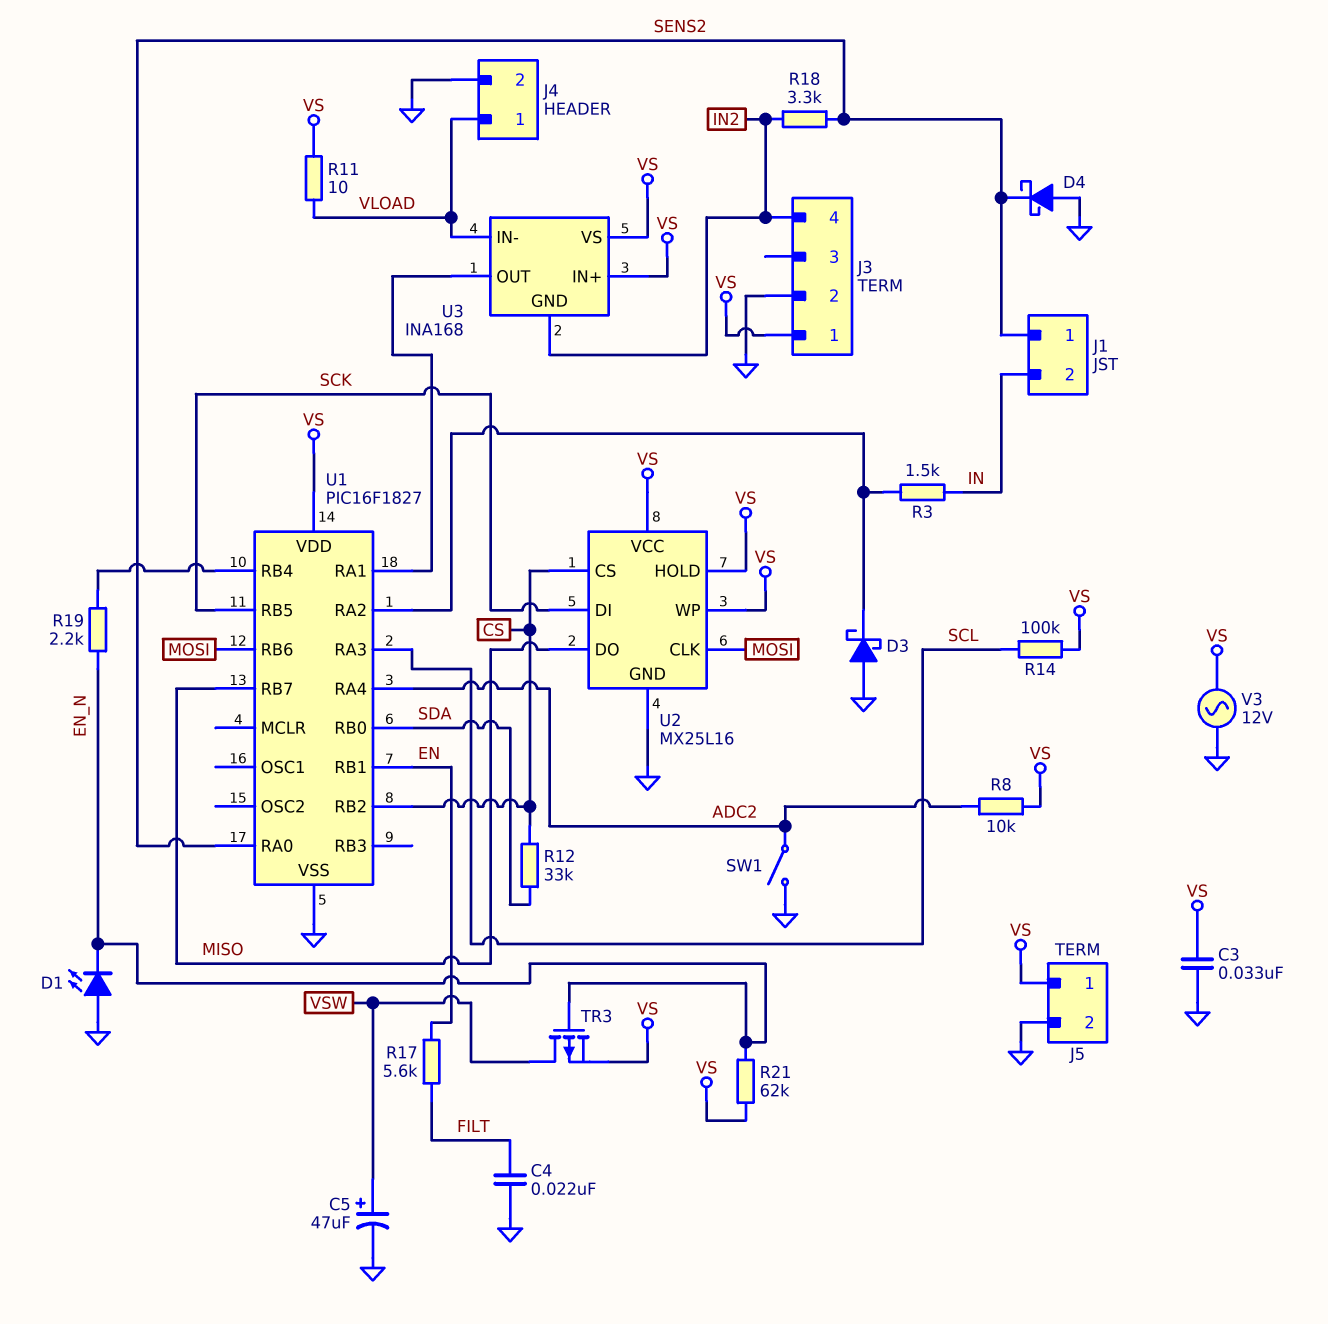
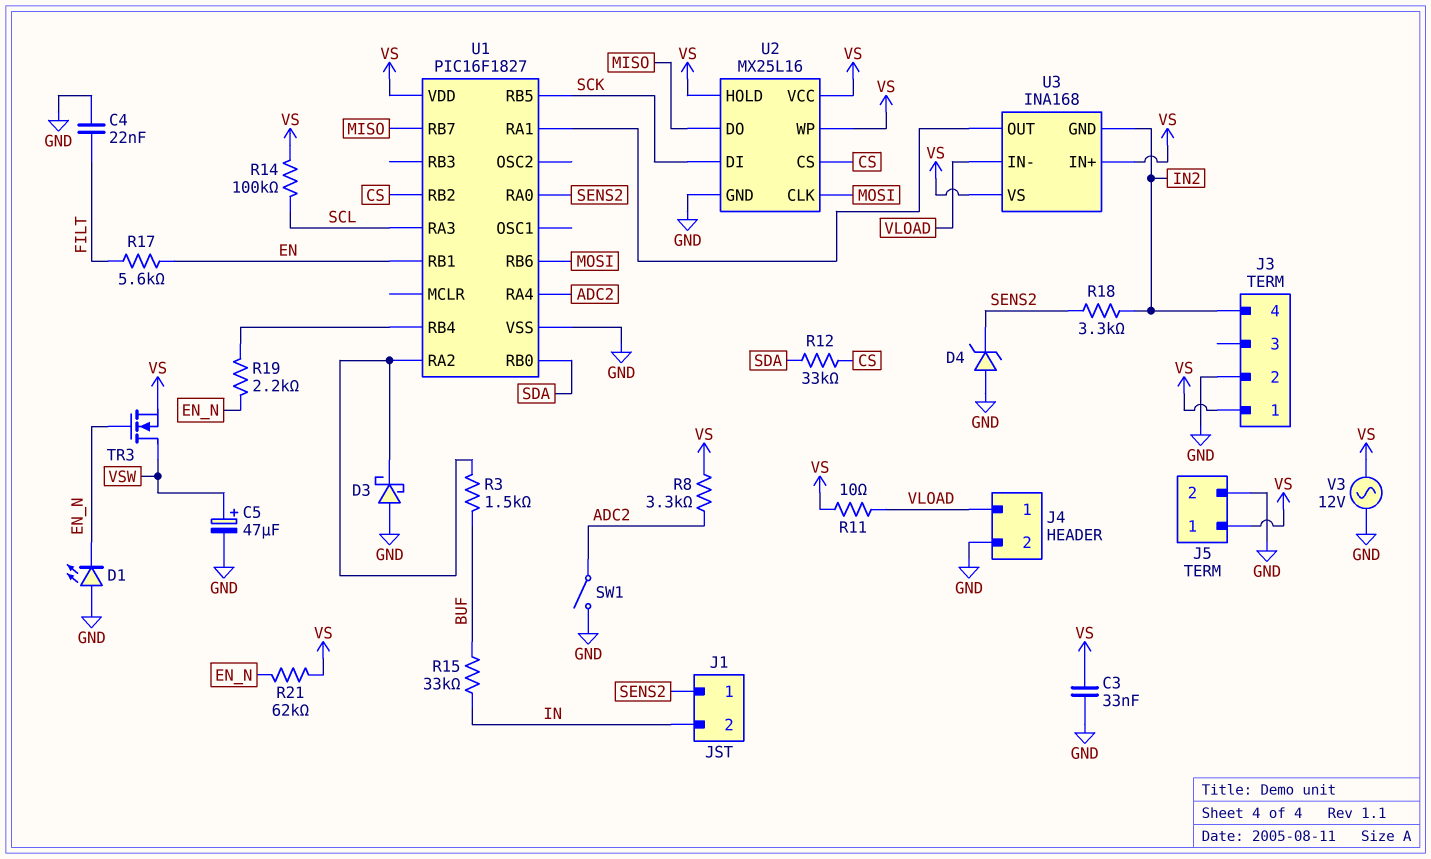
D4: schottky (A GND, K SENS2) -> zener (A GND, K SENS2)
R3: 1.5k (IN, U1/RA2) -> 1.5k (BUF, U1/RA2)
R8: 10k (ADC2, VS) -> 3.3k (ADC2, VS)
R15: none -> 33k (BUF, IN)
TR3: PMOS (G EN_N, D VSW, S VS) -> NMOS (G EN_N, D VSW, S VS)

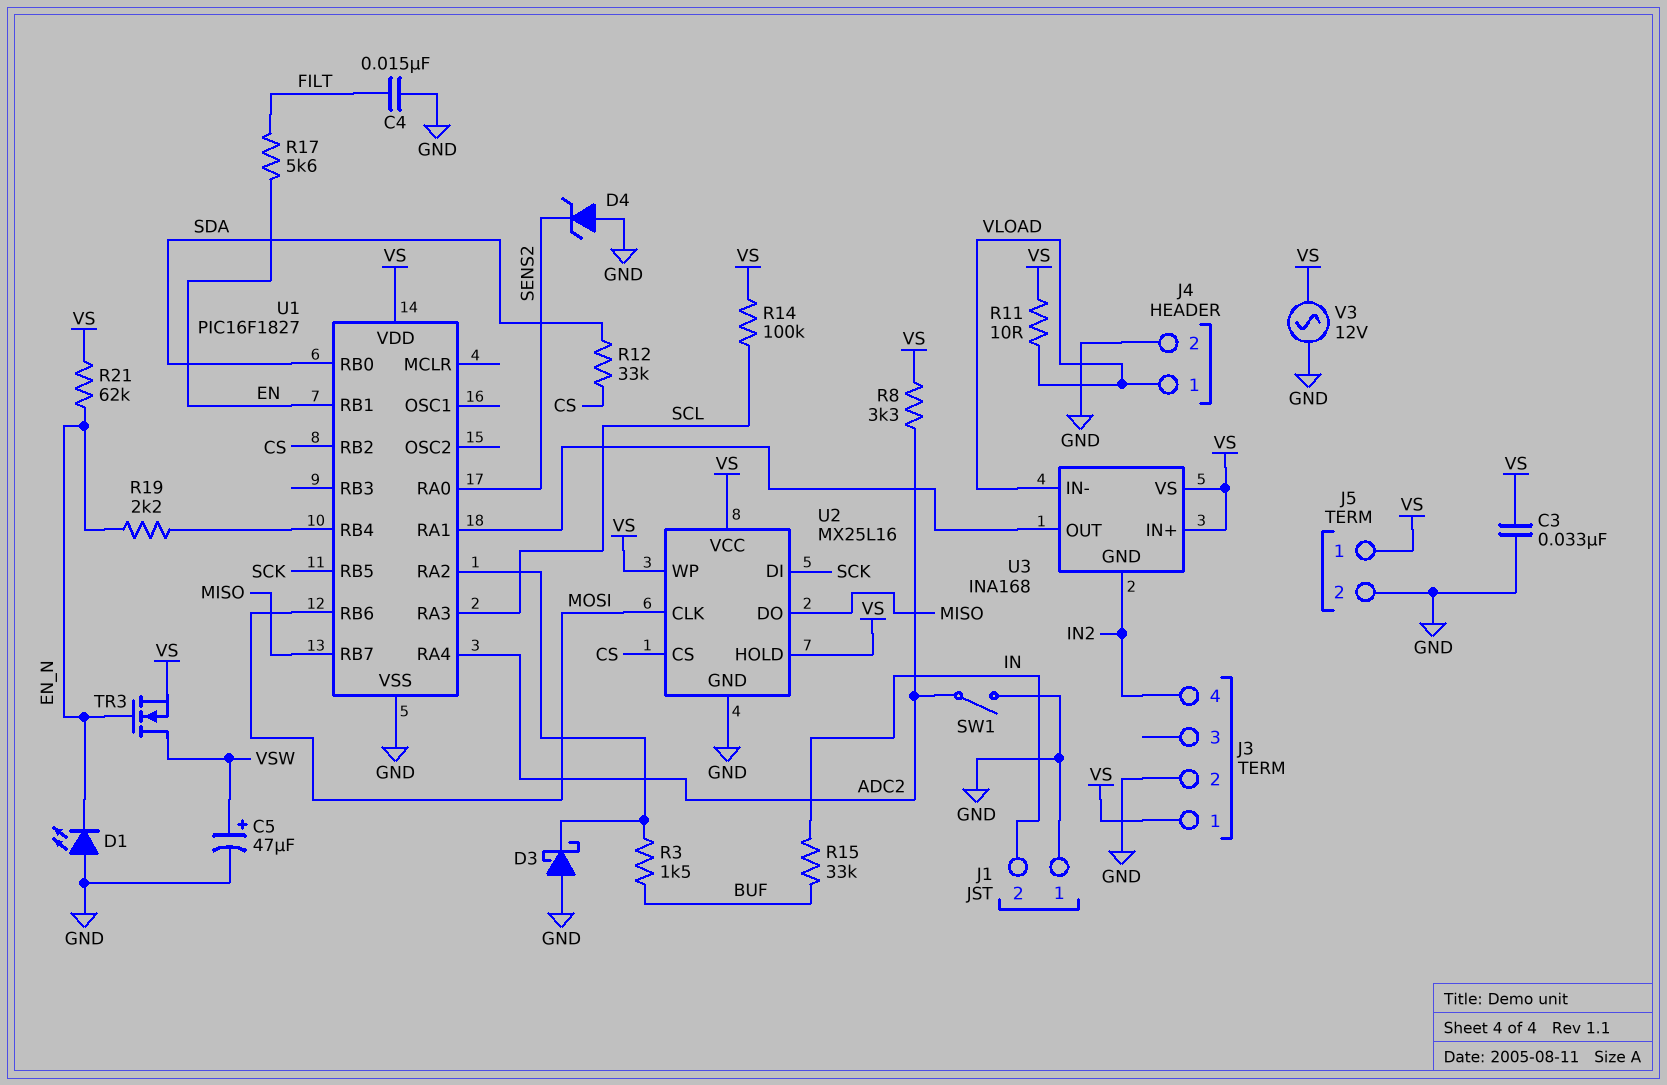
C4: 22nF (FILT, GND) -> 15nF (FILT, GND)
J1 pin 1: SENS2 -> GND
R18: 3.3k (IN2, SENS2) -> none

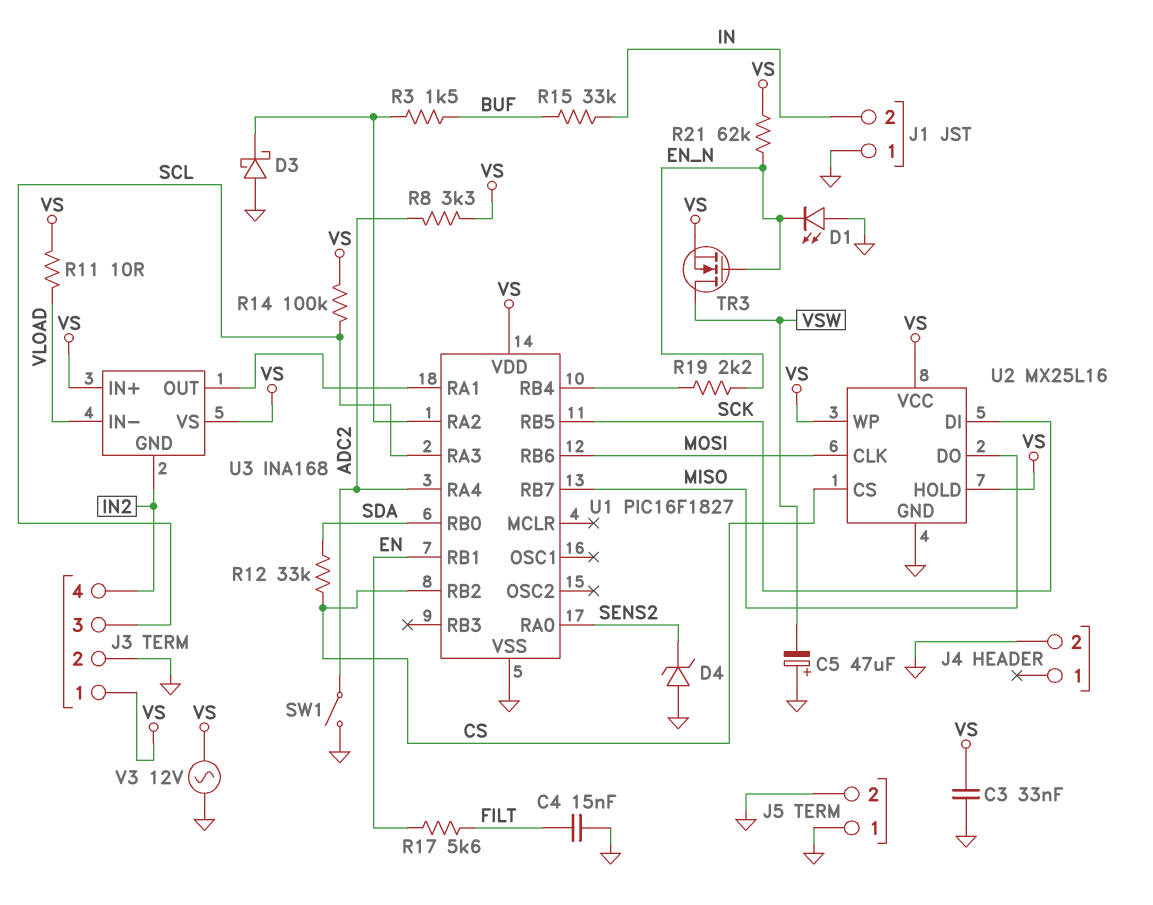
C5: 47uF (plus VSW, minus GND) -> 47uF (plus GND, minus VSW)
J3 pin 3: none -> SCL
J4 pin 1: VLOAD -> none
J5 pin 1: VS -> GND

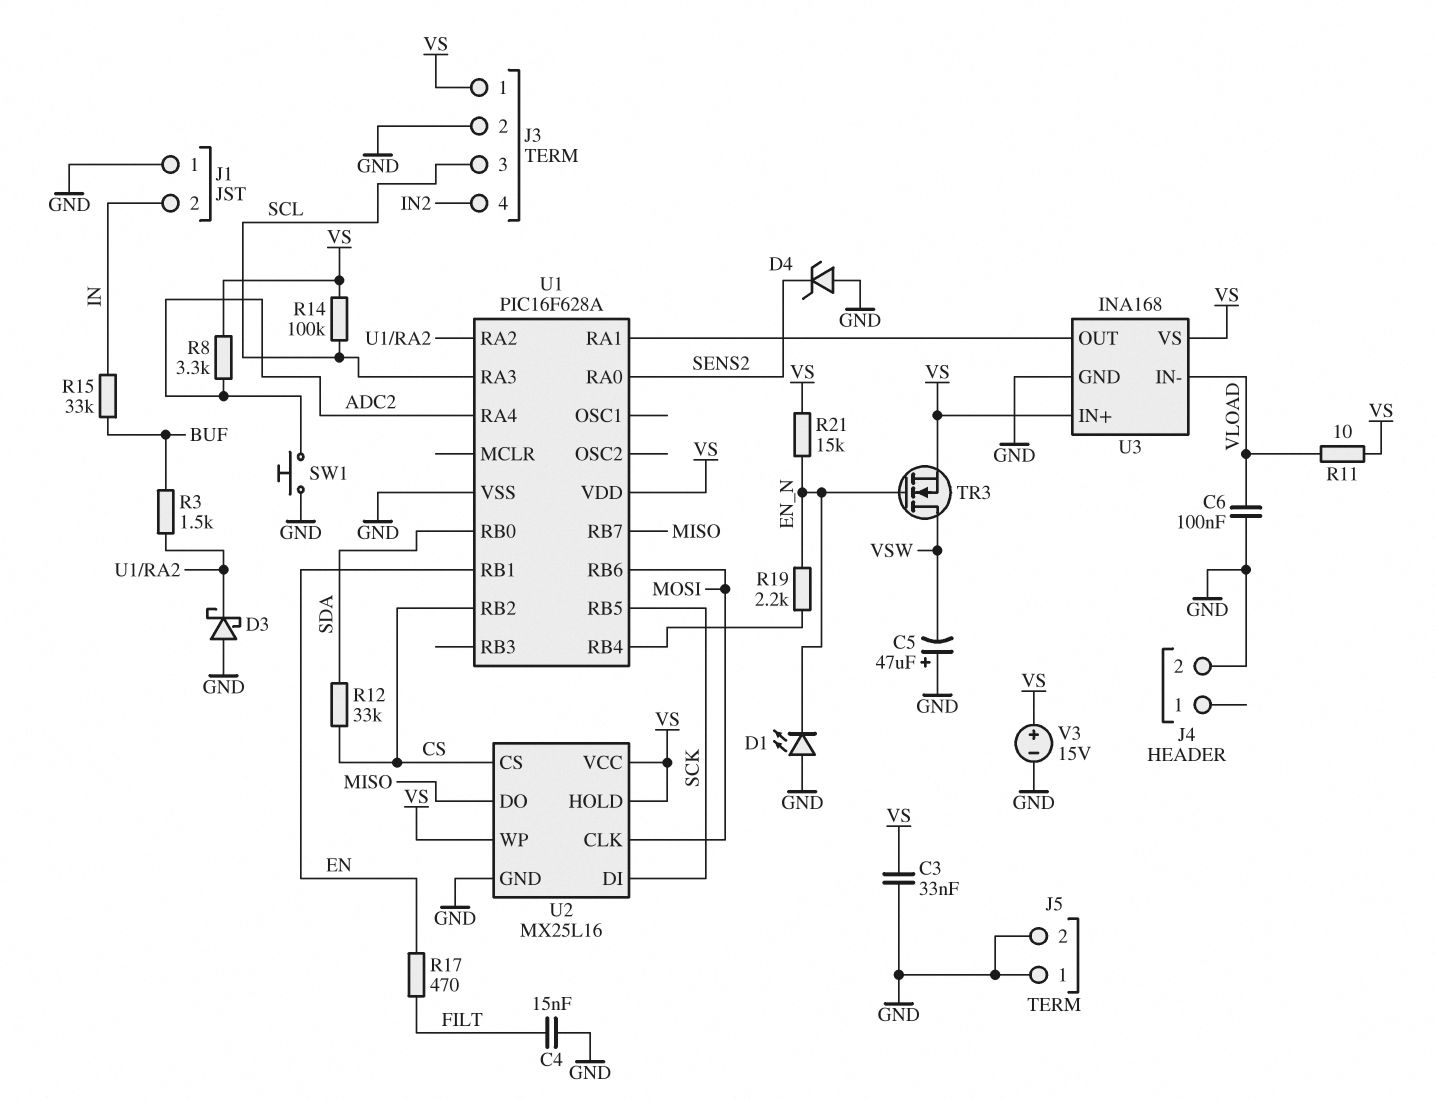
C6: none -> 100nF (GND, VLOAD)
R17: 5.6k (EN, FILT) -> 470 (EN, FILT)
R21: 62k (EN_N, VS) -> 15k (EN_N, VS)
SW1: switch (ADC2, GND) -> button (ADC2, GND)
U1: PIC16F1827 -> PIC16F628A
U3 pin GND: IN2 -> GND
V3: AC 12V (GND, VS) -> 15V (plus VS, minus GND)

